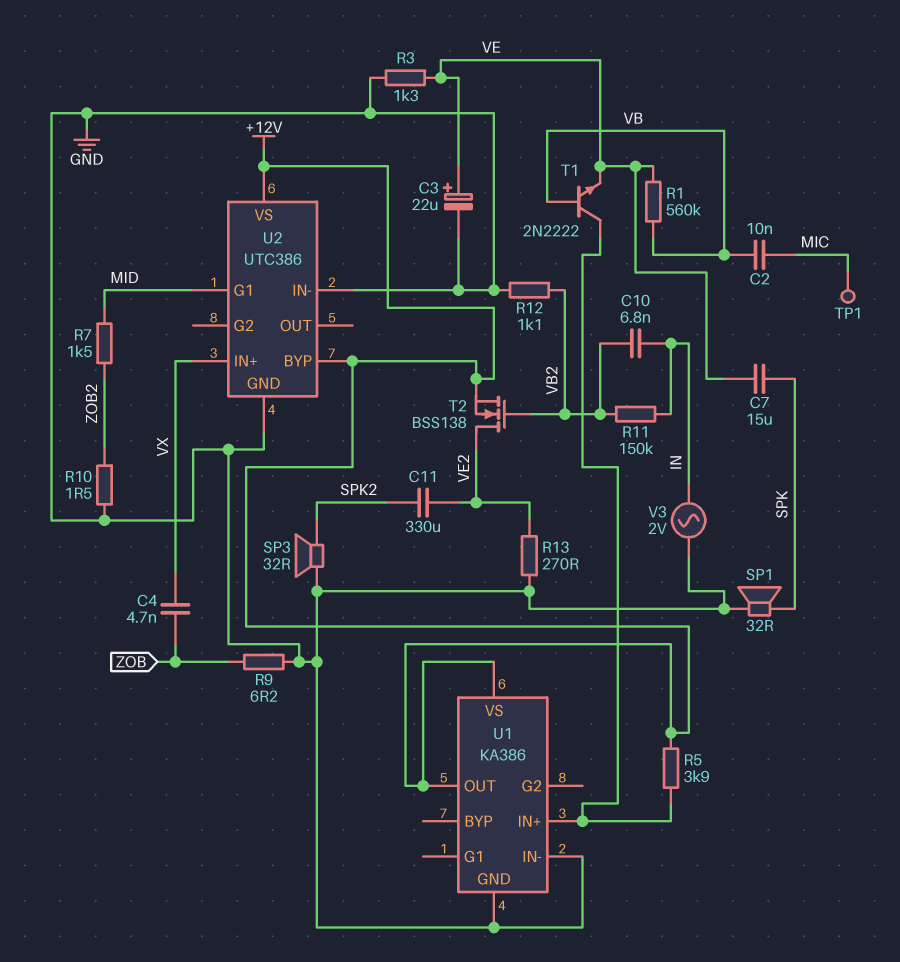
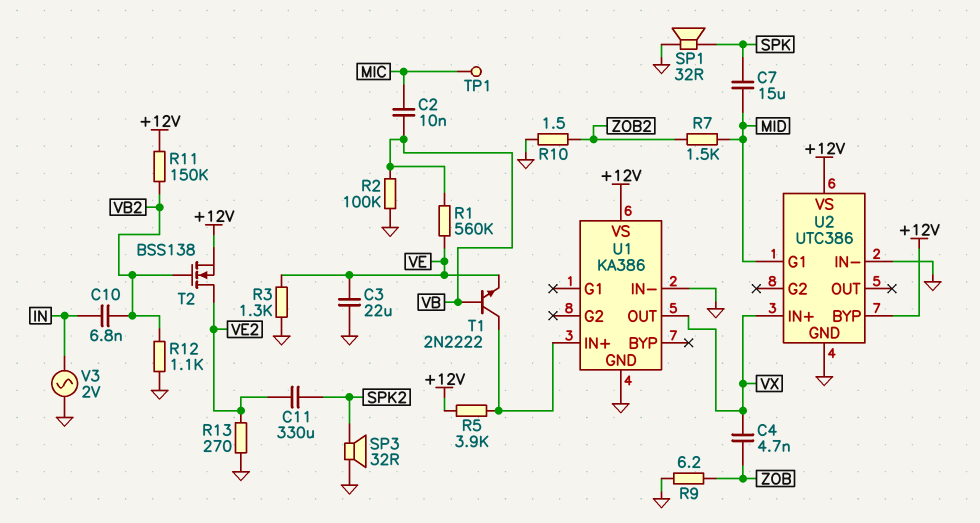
C3: 22uF (plus VE, minus GND) -> 22uF (GND, VE)
C7: 15uF (SPK, VE) -> 15uF (MID, SPK)
R2: none -> 100k (GND, VB)
R11: 150k (IN, VB2) -> 150k (+12V, VB2)
U1 pin OUT: +12V -> VX

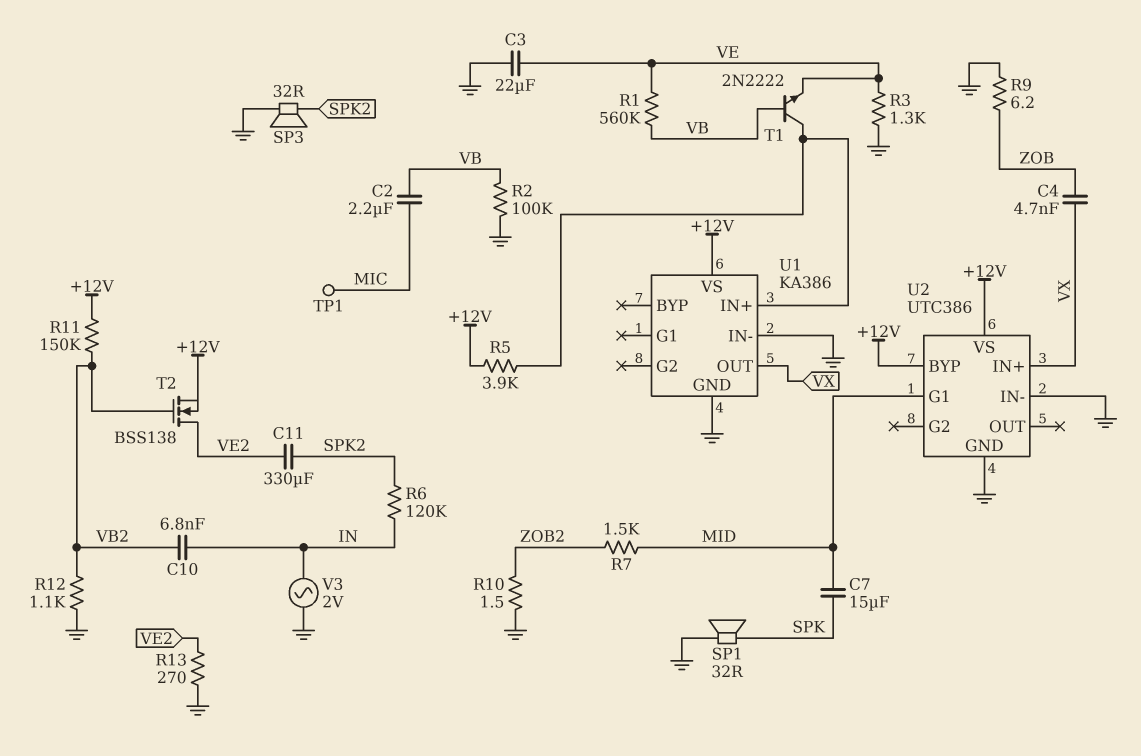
C2: 10nF (MIC, VB) -> 2.2uF (MIC, VB)
R6: none -> 120k (IN, SPK2)

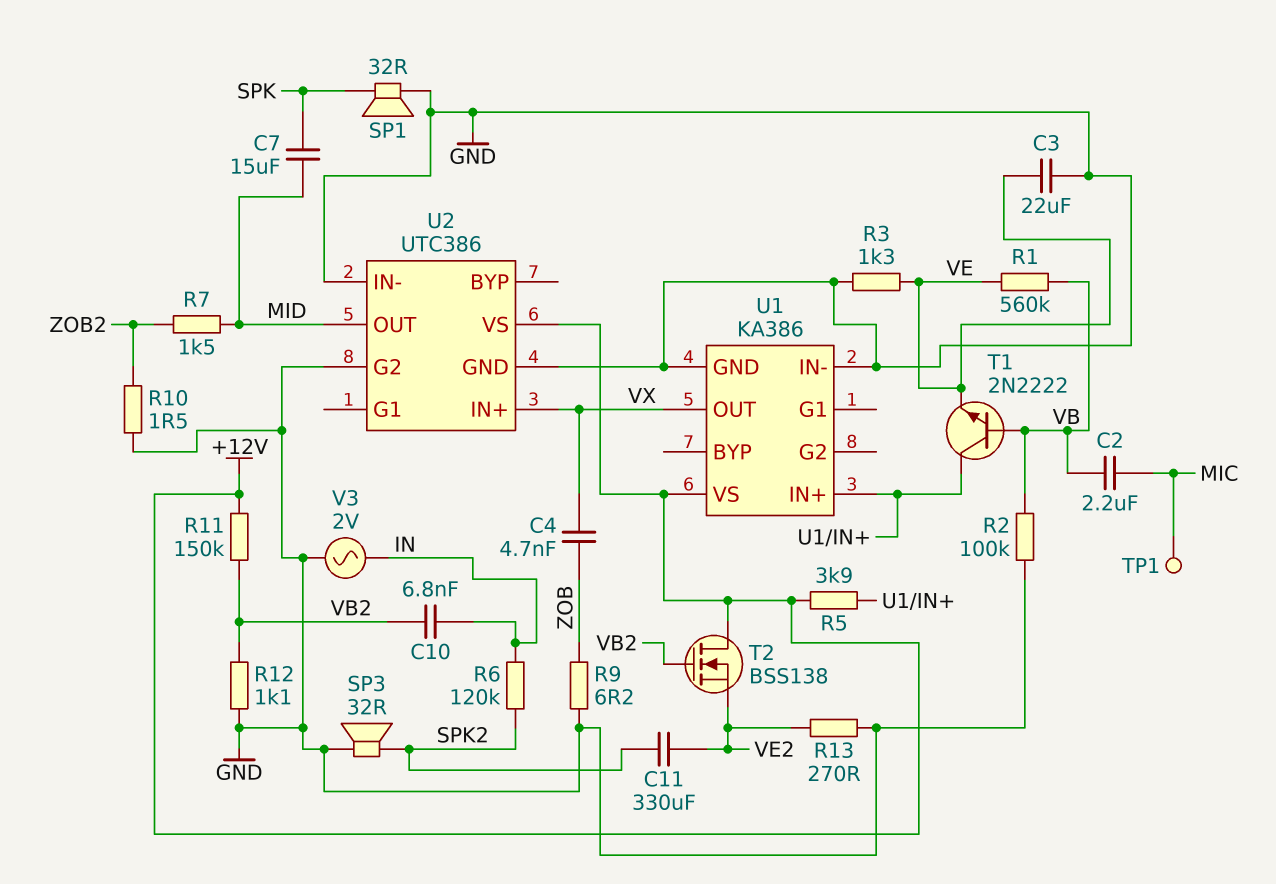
T2: NMOS BSS138 (G VB2, D VE2, S +12V) -> NMOS BSS138 (G VB2, D +12V, S VE2)
U2 pin BYP: +12V -> none
U2 pin G1: MID -> none
U2 pin G2: none -> GND
U2 pin OUT: none -> MID

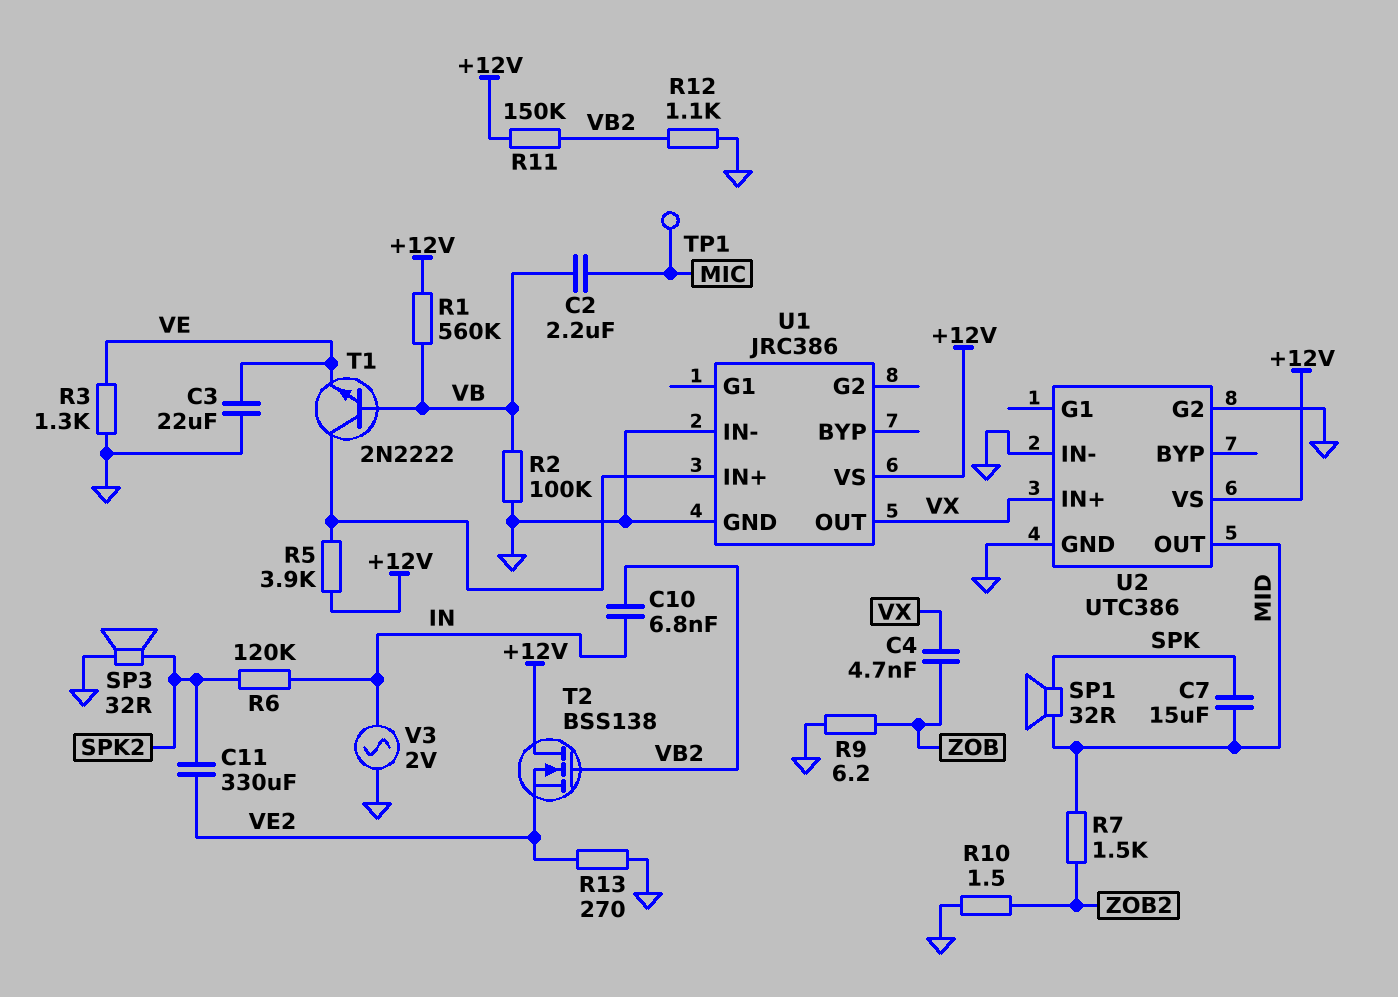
R1: 560k (VB, VE) -> 560k (+12V, VB)
SP1: speaker 32R (GND, SPK) -> speaker 32R (MID, SPK)
U1: KA386 -> JRC386

